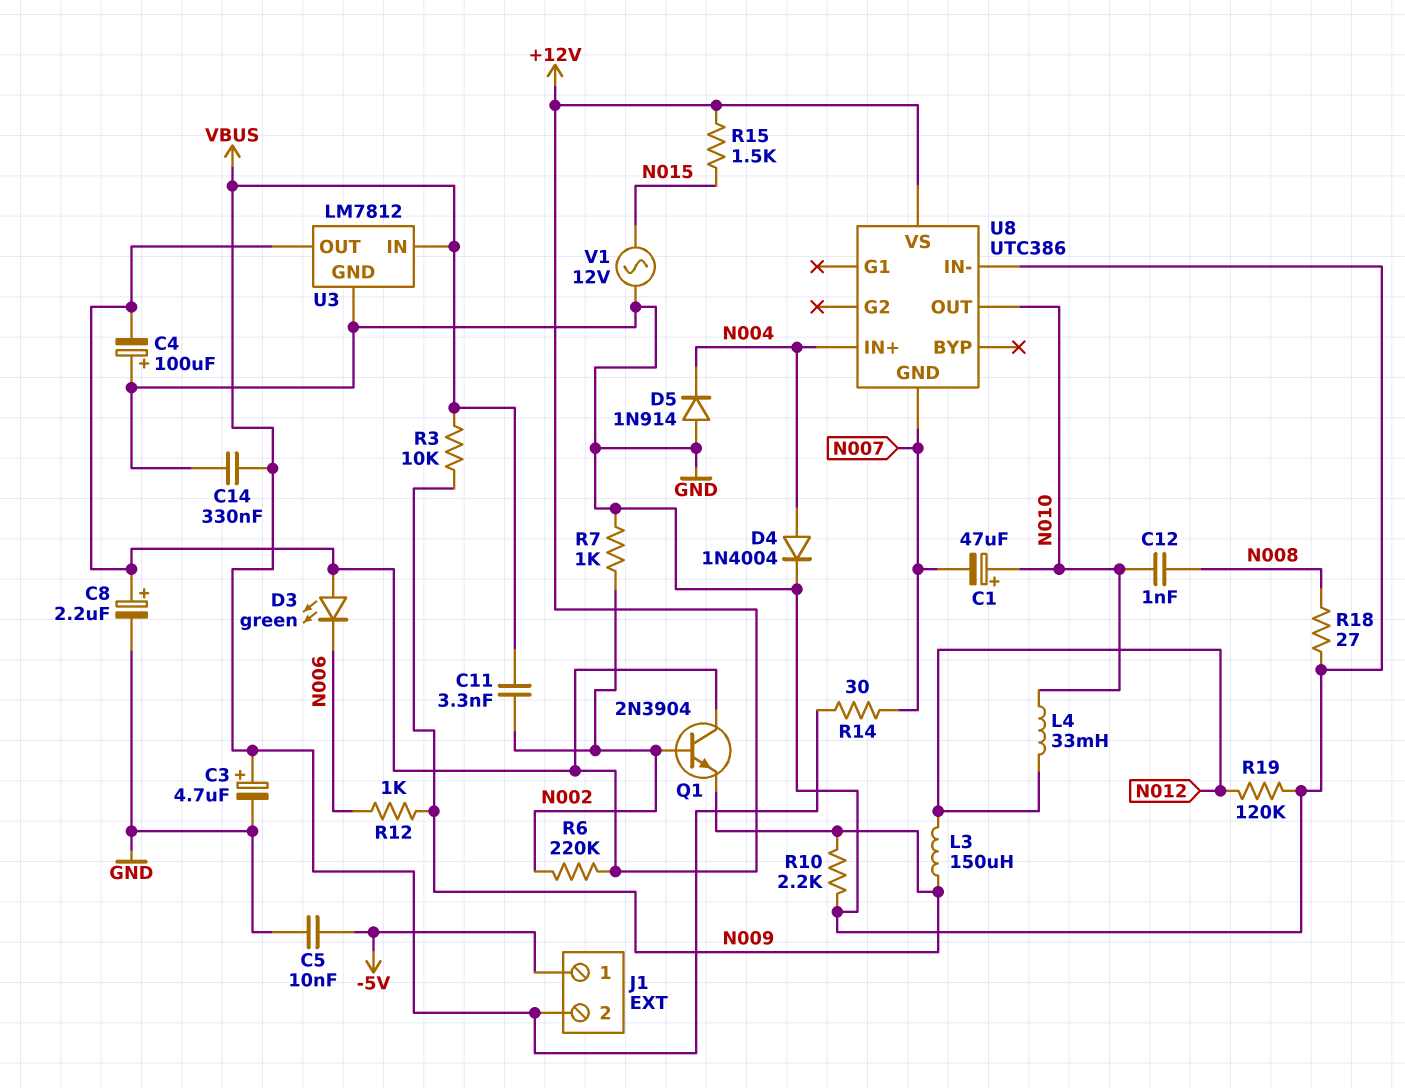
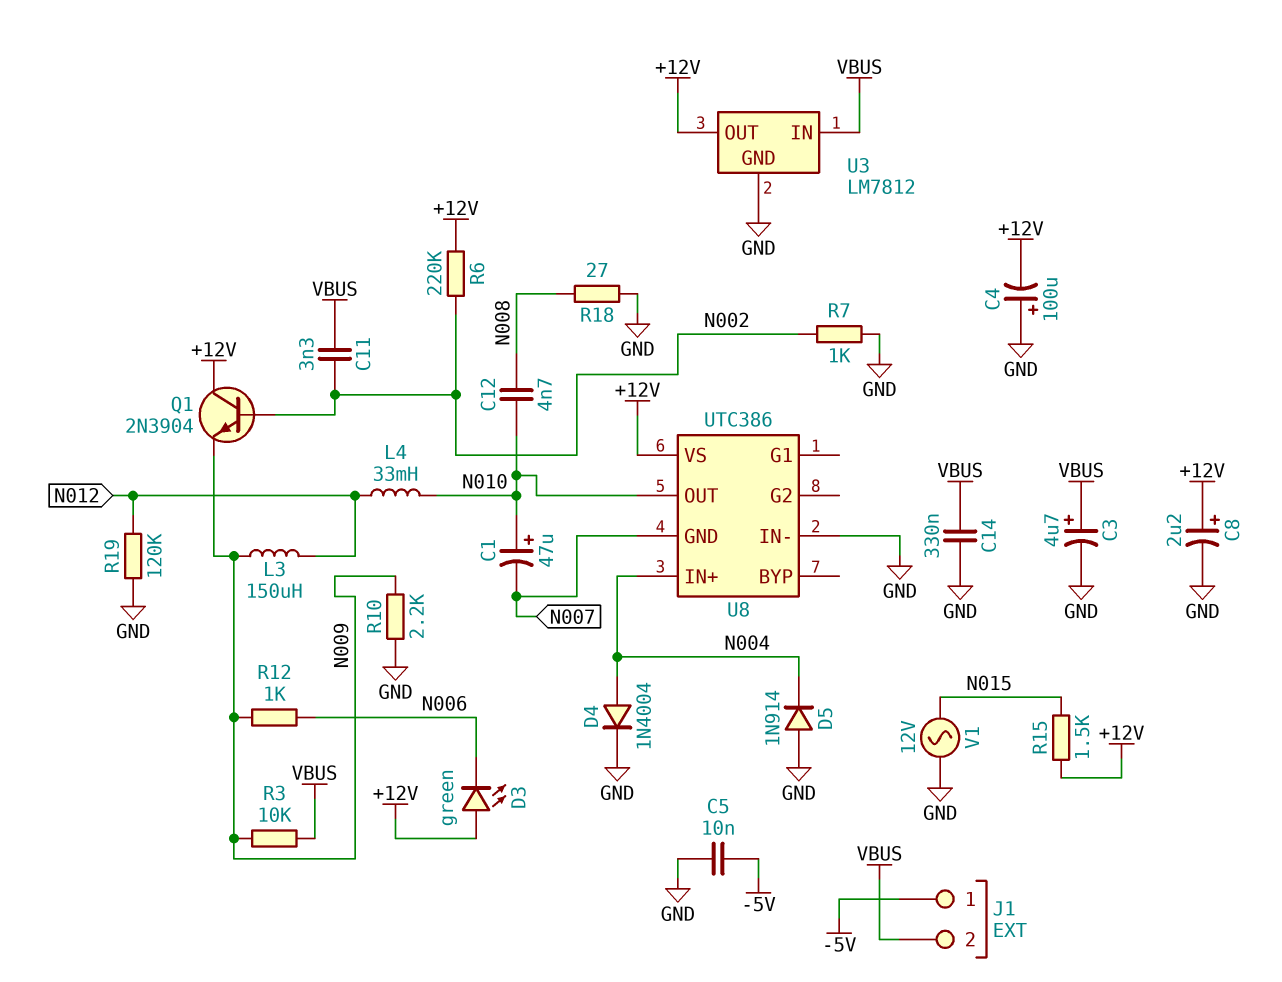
C12: 1nF (N008, N010) -> 4.7nF (N008, N010)
R14: 30 (N007, VBUS) -> none

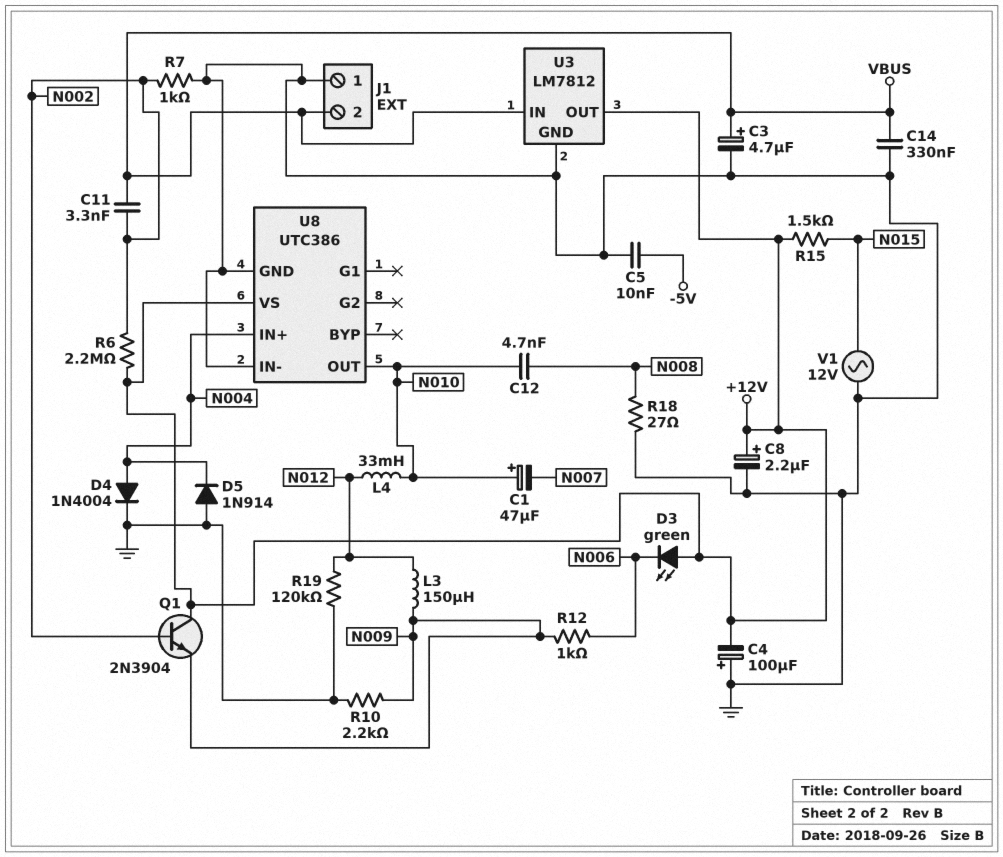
J1 pin 1: -5V -> GND
R3: 10k (N009, VBUS) -> none
R6: 220k (+12V, N002) -> 2.2M (+12V, N002)
U8 pin GND: N007 -> GND

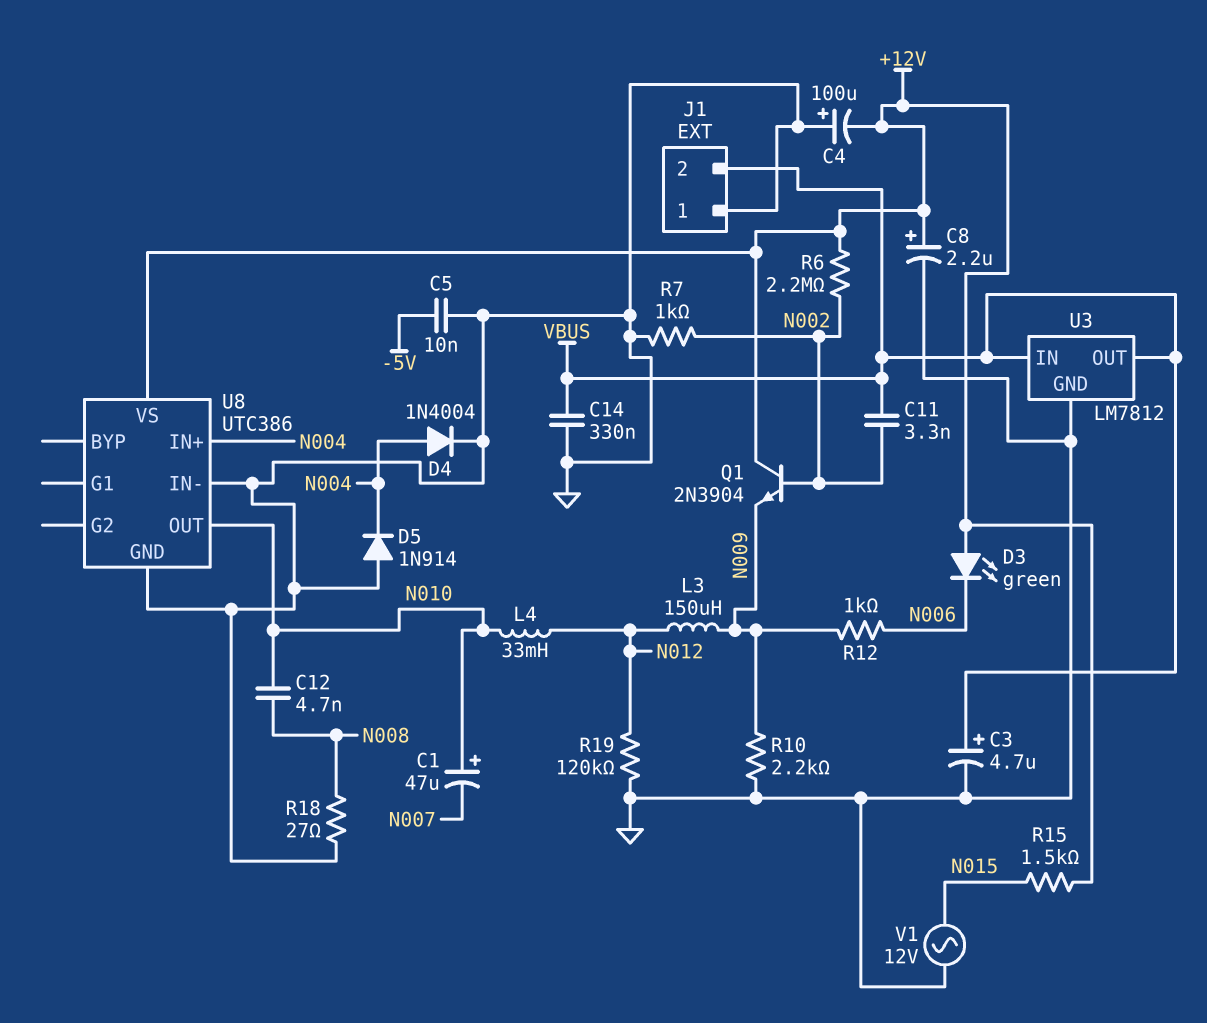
U3 pin OUT: +12V -> VBUS

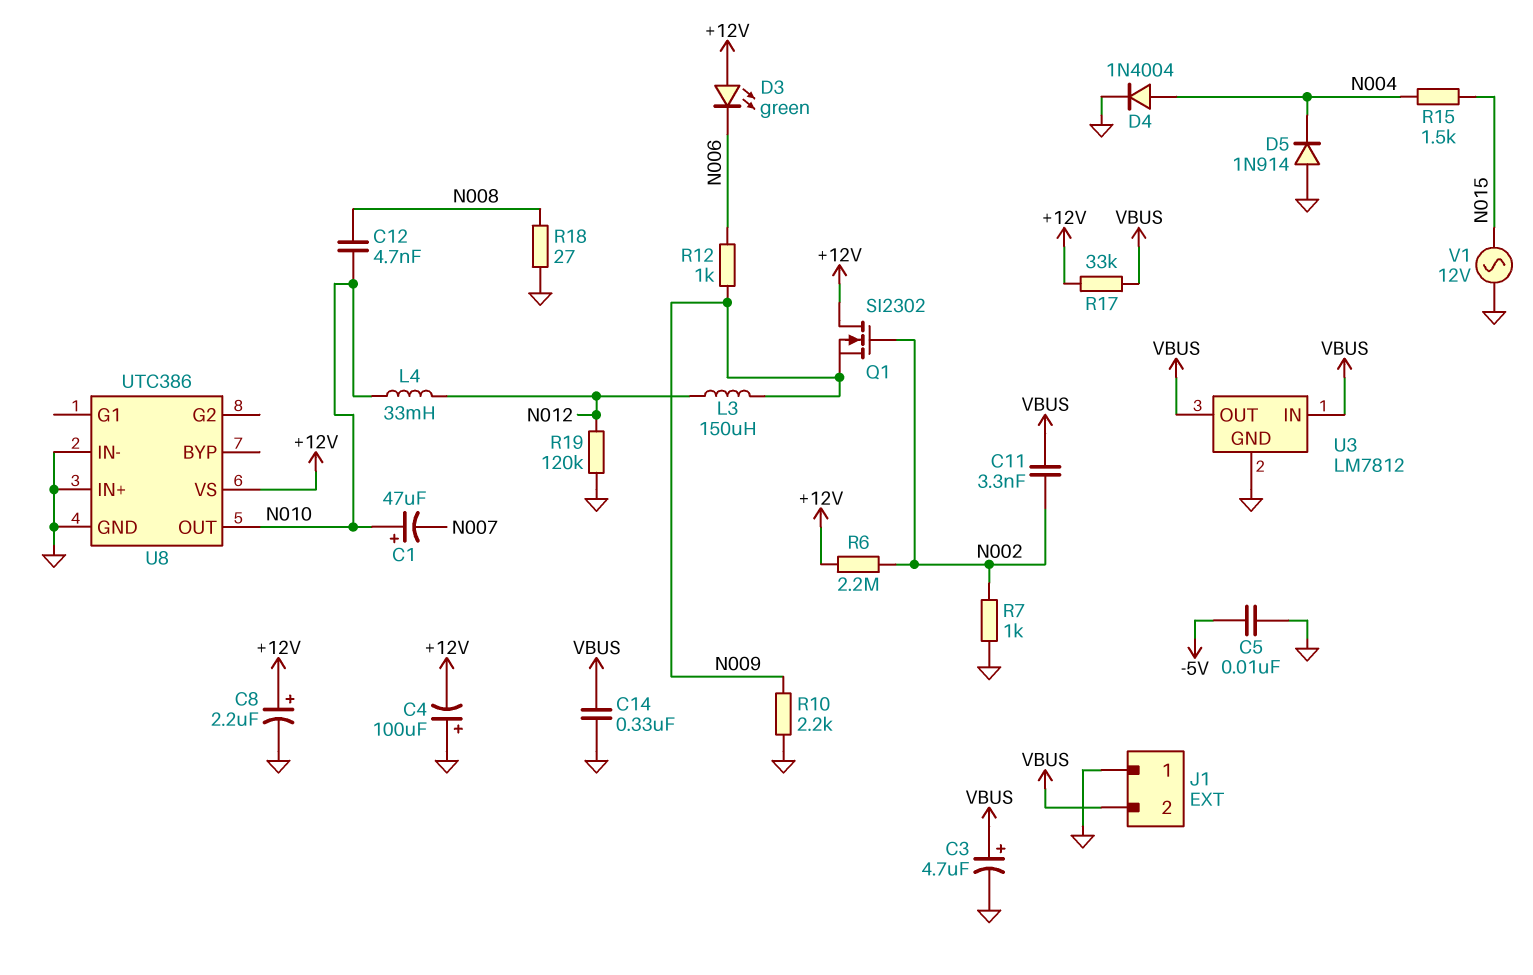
Q1: NPN 2N3904 (B N002, C +12V, E N009) -> NMOS SI2302 (G N002, D +12V, S N009)
R15: 1.5k (+12V, N015) -> 1.5k (N004, N015)
R17: none -> 33k (+12V, VBUS)
U8 pin IN+: N004 -> GND

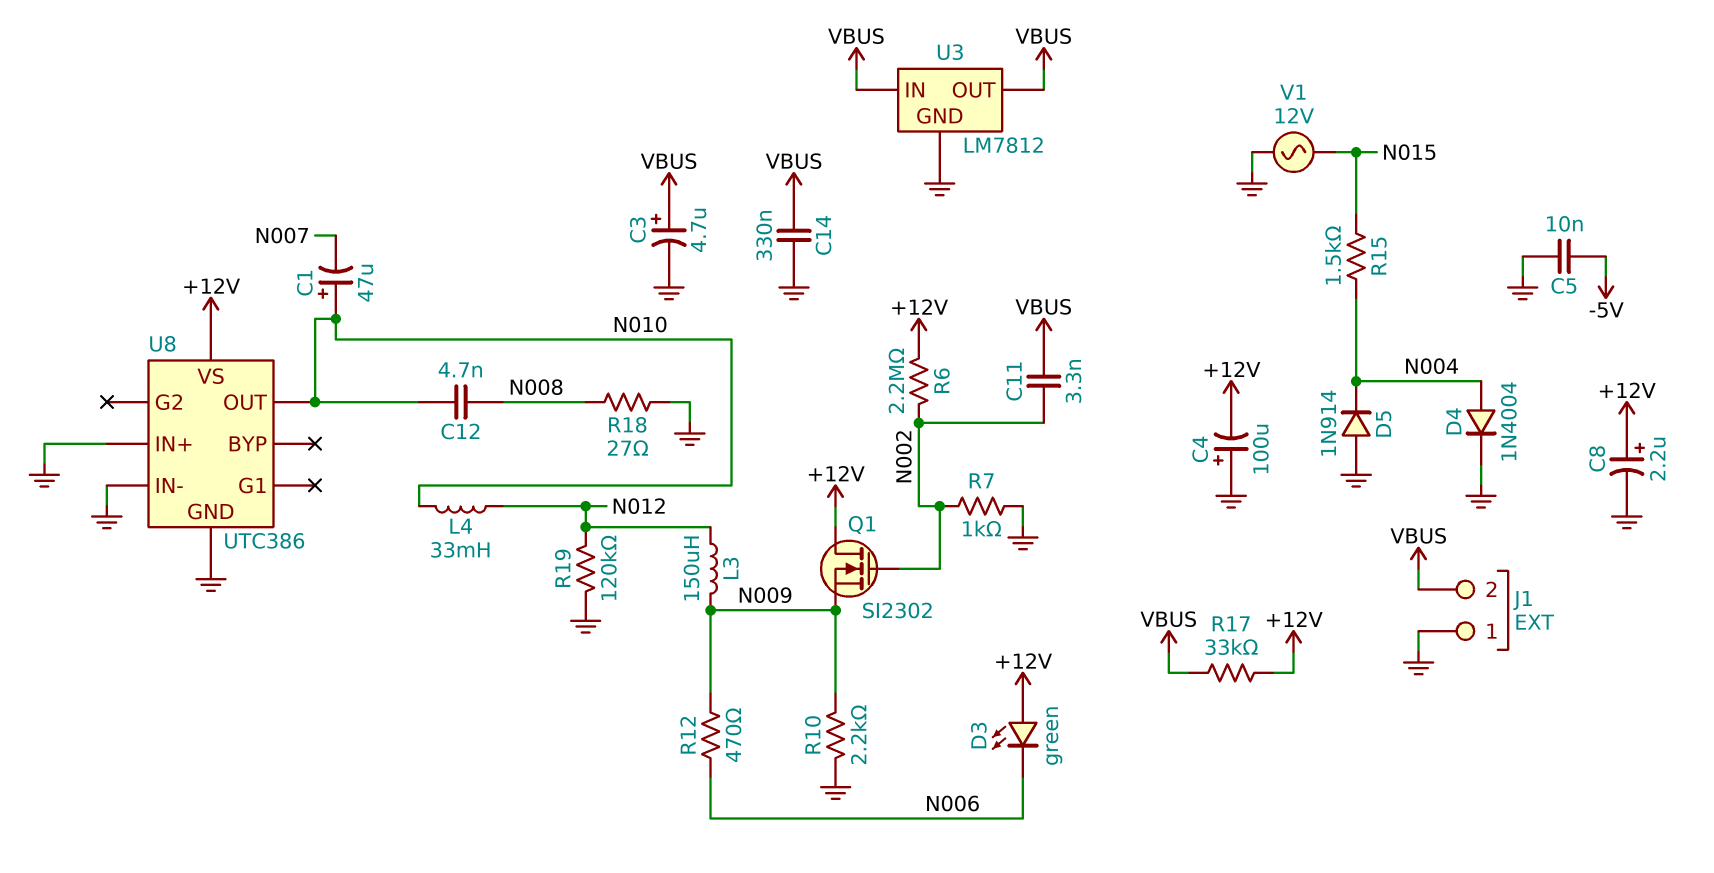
R12: 1k (N006, N009) -> 470 (N006, N009)

